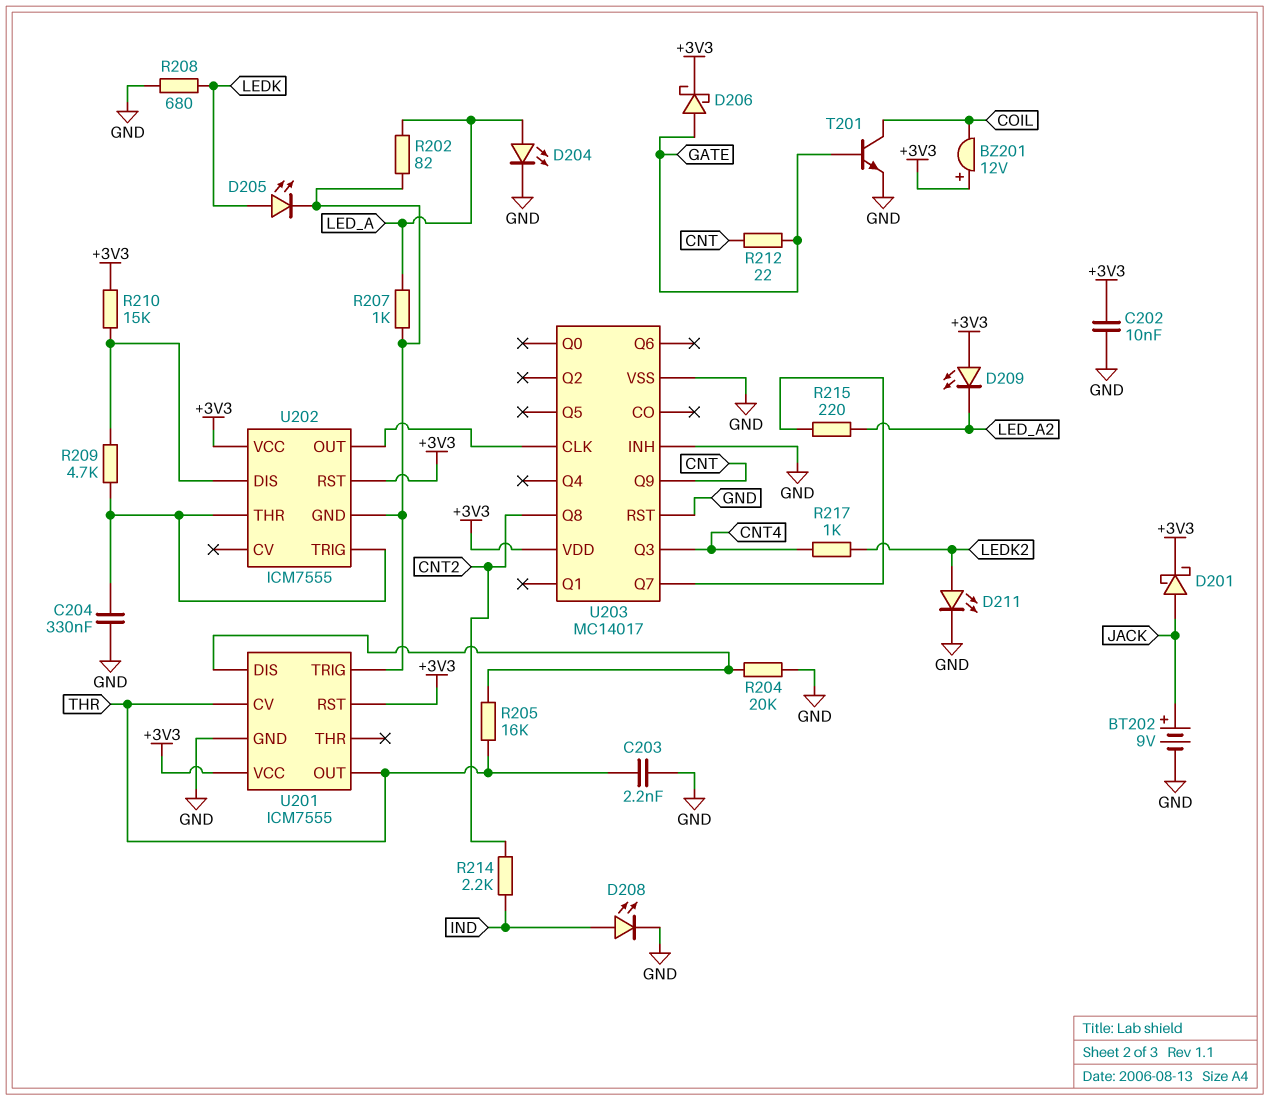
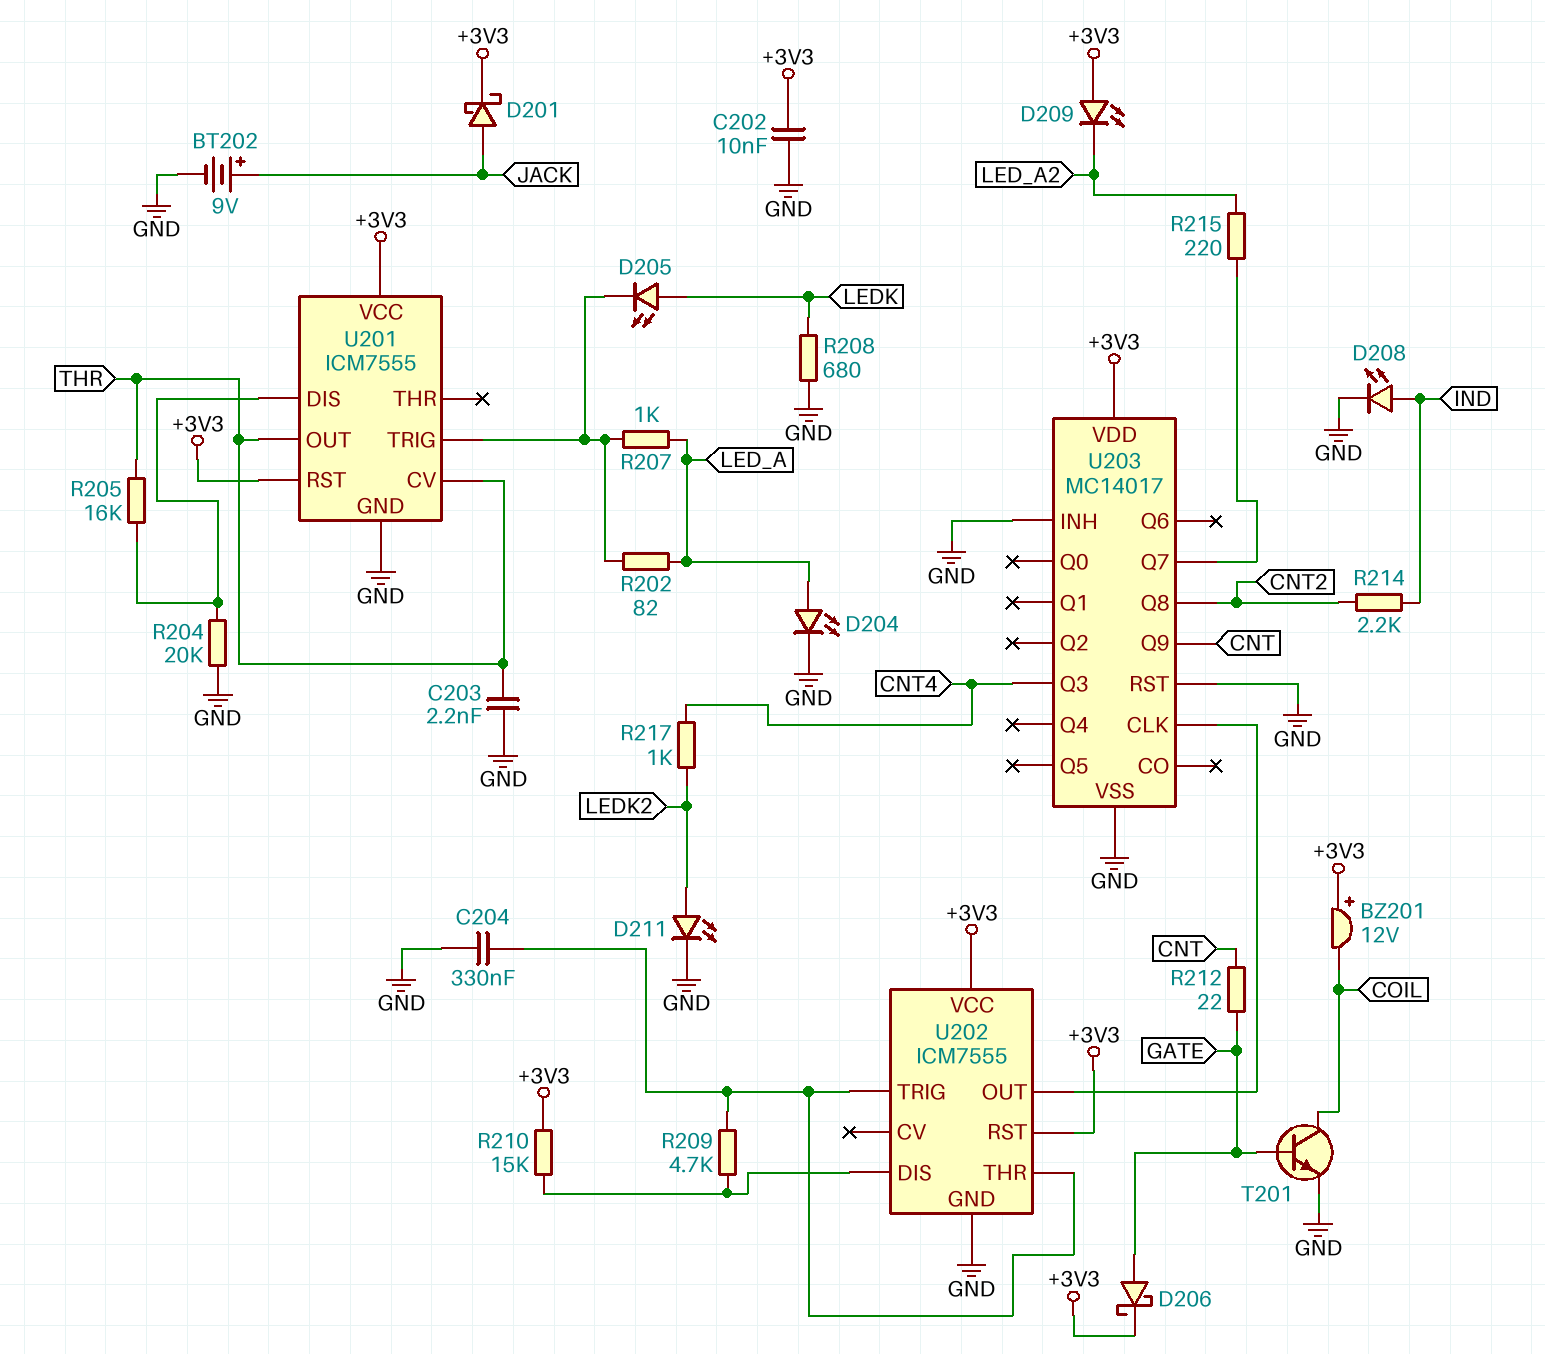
U202 pin GND: U201/TRIG -> GND

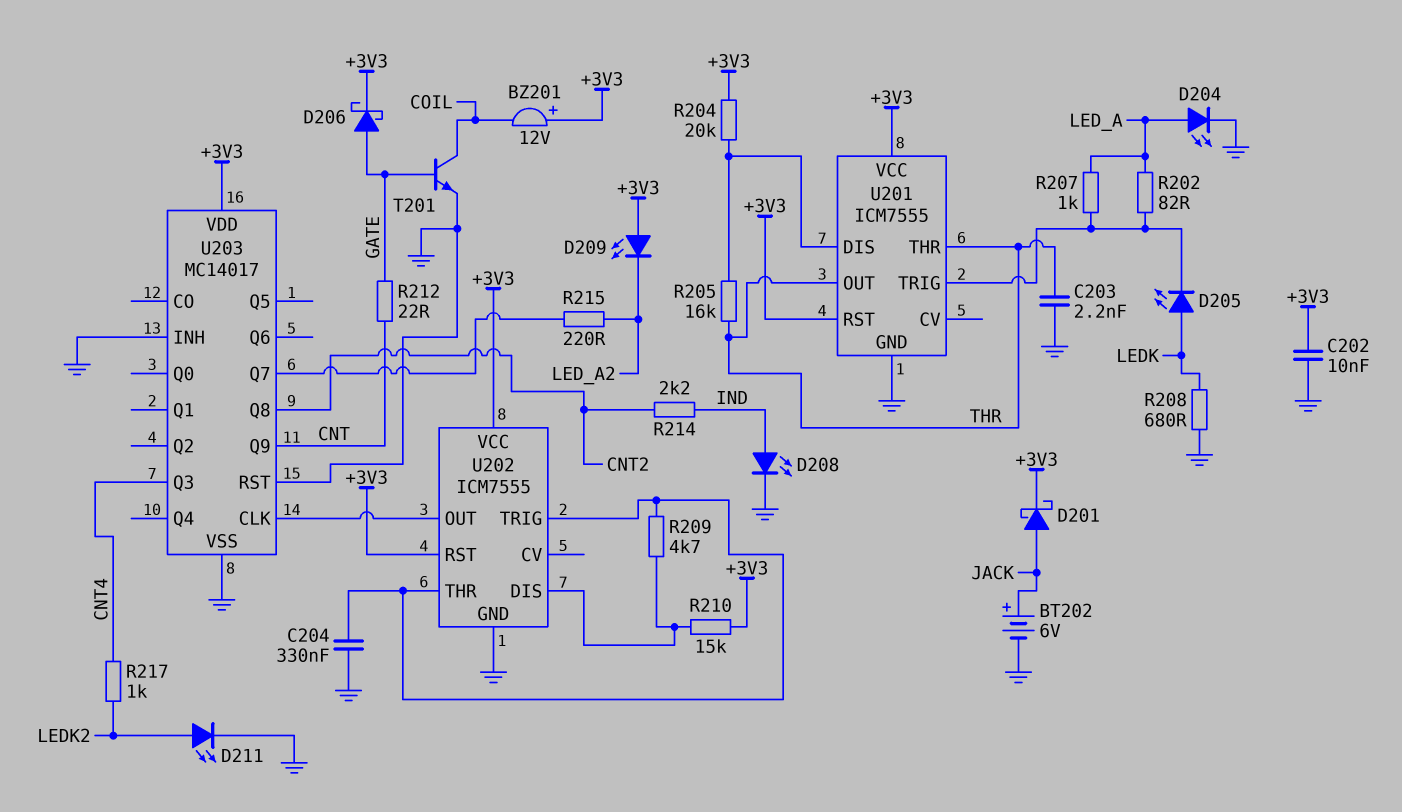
BT202: 9V (plus JACK, minus GND) -> 6V (plus JACK, minus GND)
R204: 20k (GND, U201/DIS) -> 20k (+3V3, U201/DIS)
U201 pin CV: THR -> none
U201 pin THR: none -> THR

